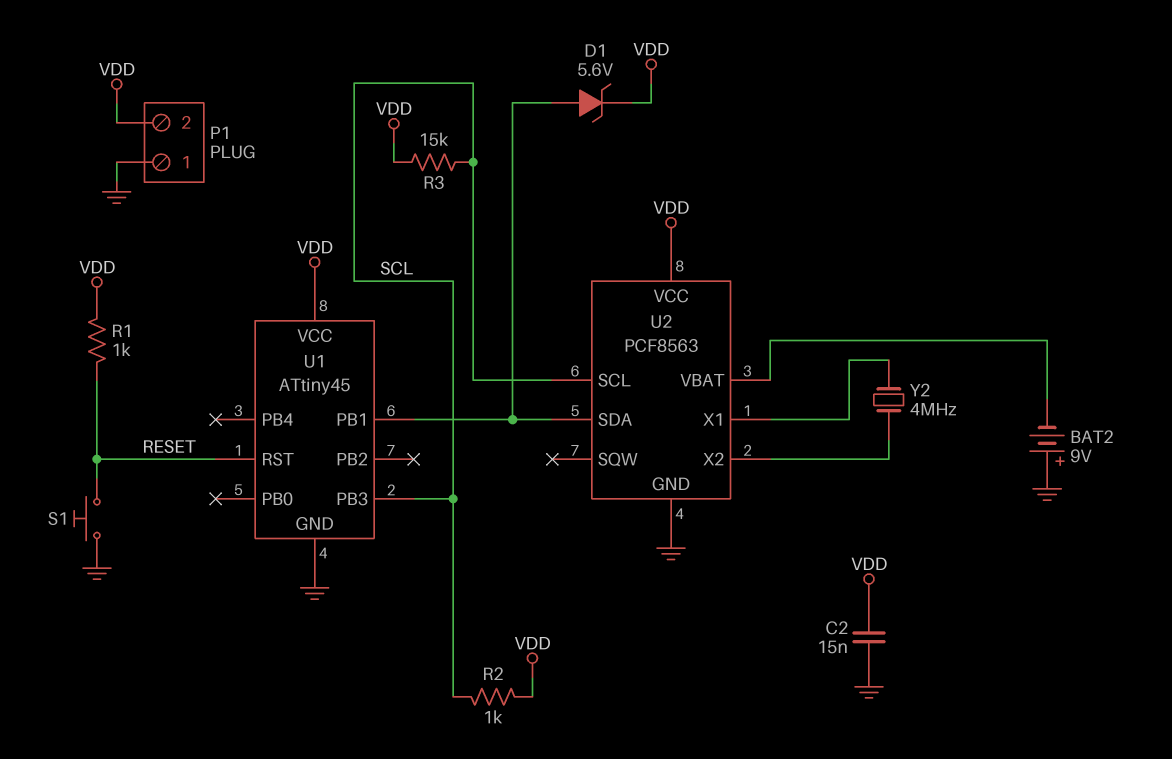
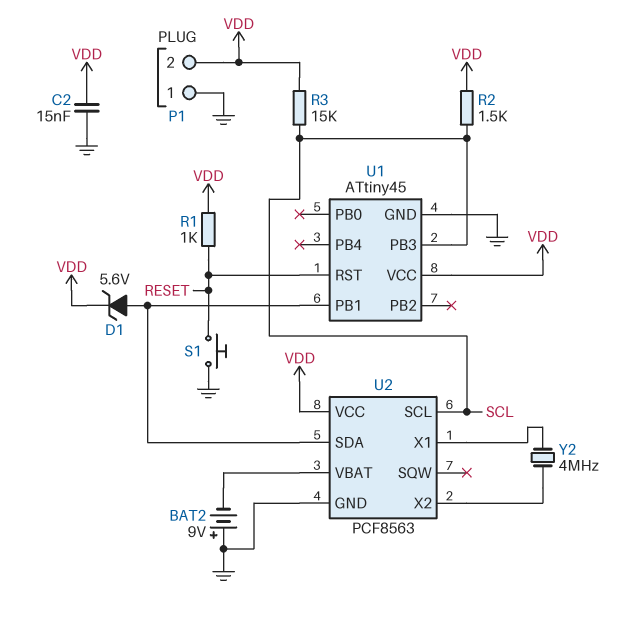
R2: 1k (SCL, VDD) -> 1.5k (SCL, VDD)

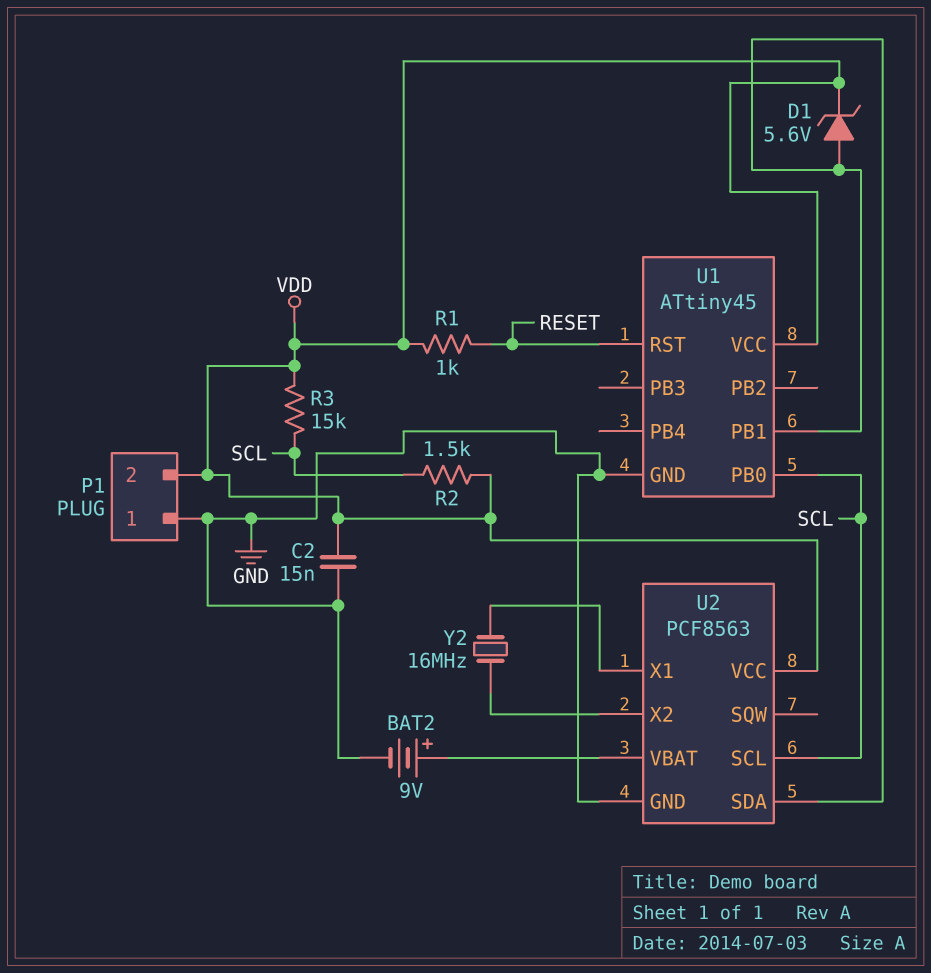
BAT2: 9V (plus GND, minus U2/VBAT) -> 9V (plus U2/VBAT, minus GND)
S1: button (GND, RESET) -> none
U1 pin PB0: none -> SCL
U1 pin PB3: SCL -> none
Y2: 4MHz (U2/X1, U2/X2) -> 16MHz (U2/X1, U2/X2)

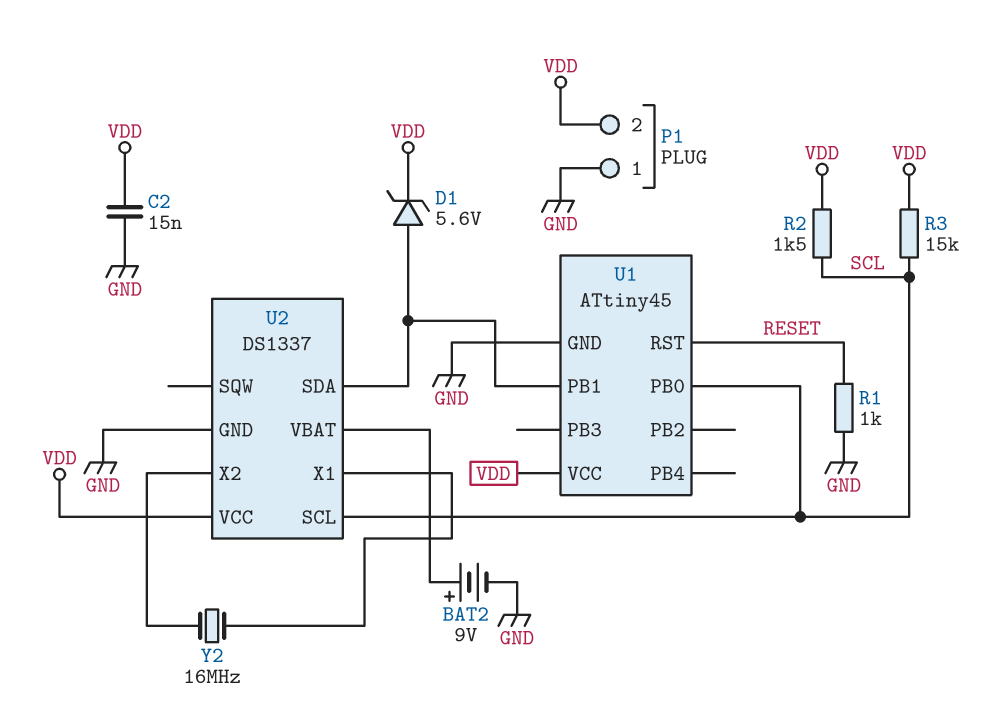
R1: 1k (RESET, VDD) -> 1k (GND, RESET)
U2: PCF8563 -> DS1337

